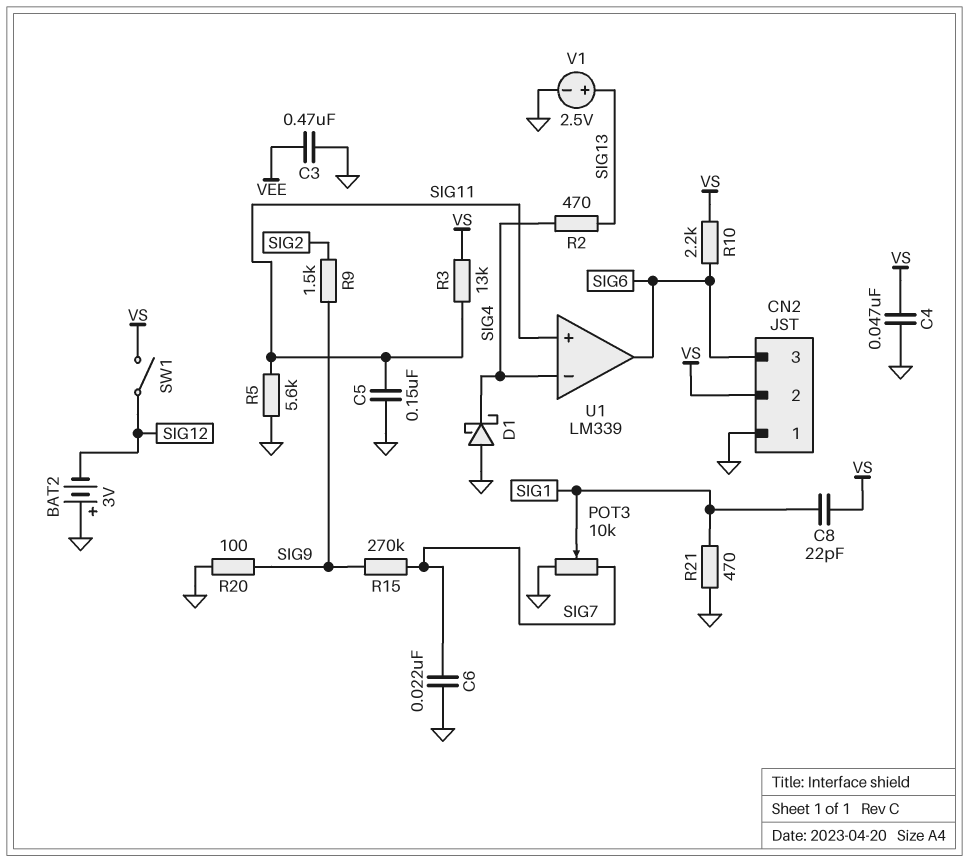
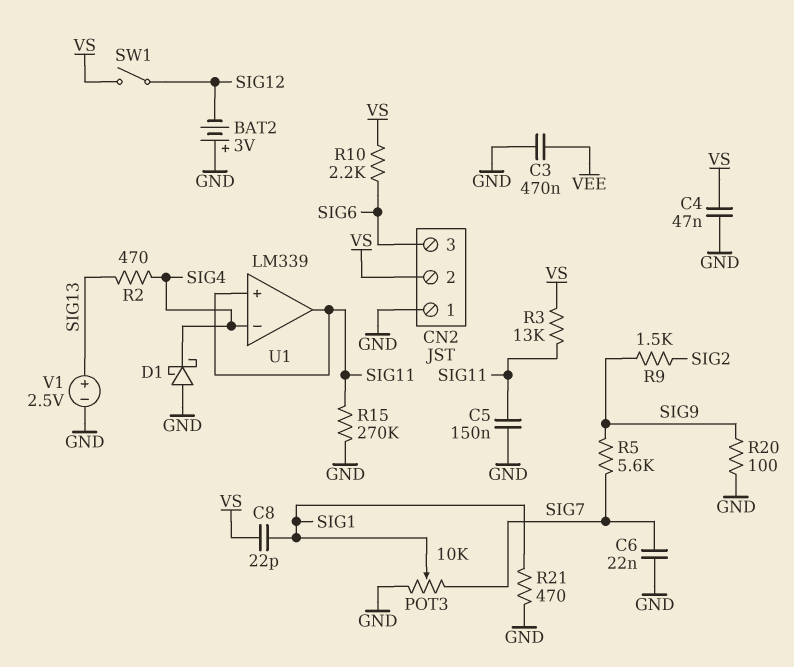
R5: 5.6k (GND, SIG11) -> 5.6k (SIG7, SIG9)
R15: 270k (SIG7, SIG9) -> 270k (GND, SIG11)
U1 pin out: SIG6 -> SIG11

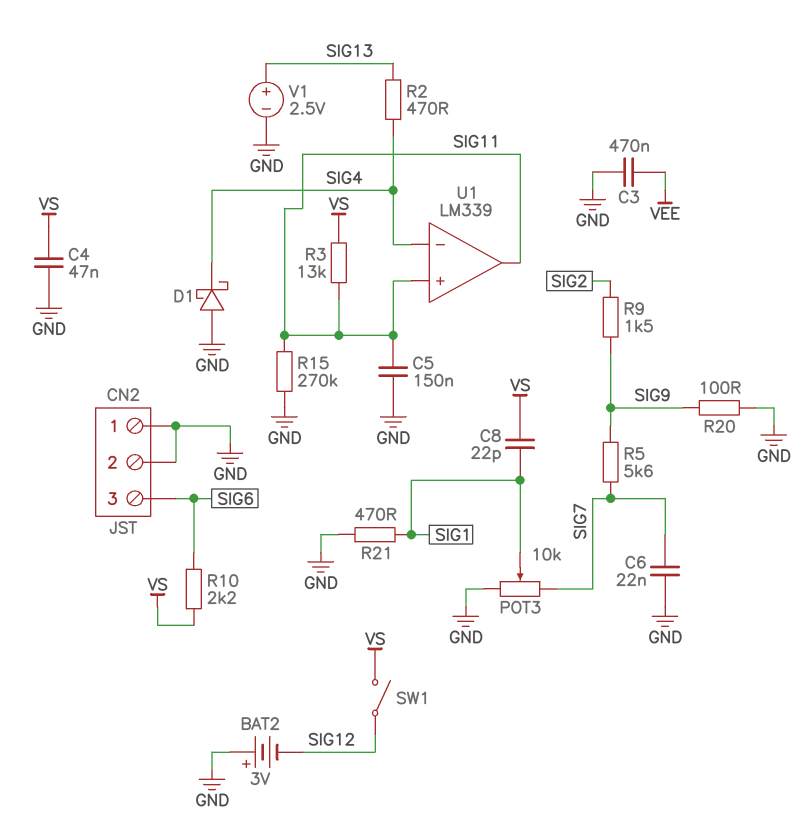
CN2 pin 2: VS -> GND

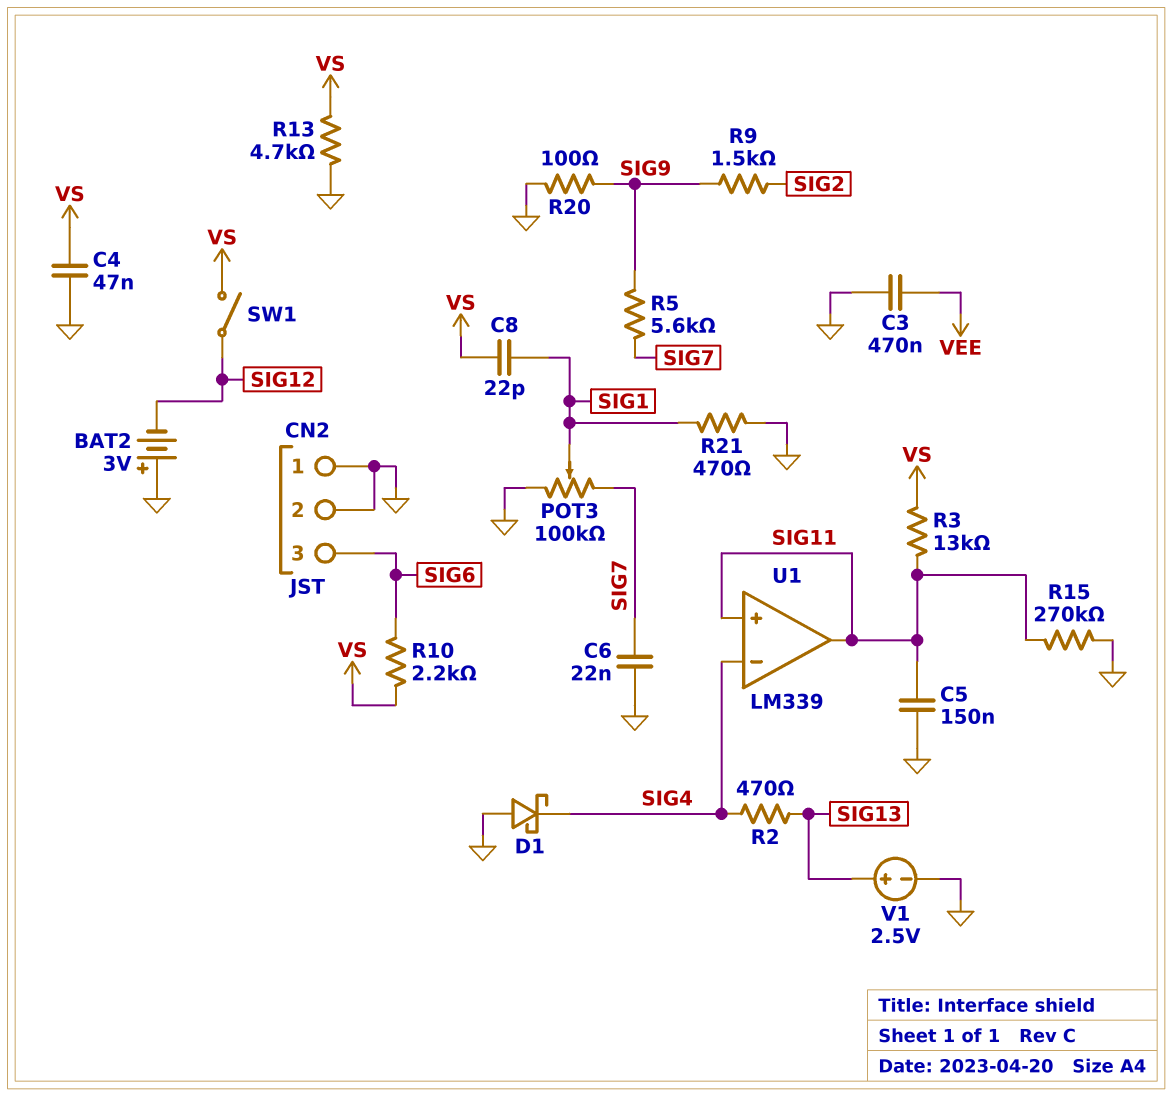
POT3: 10k (GND, SIG7, wiper SIG1) -> 100k (GND, SIG7, wiper SIG1)
R13: none -> 4.7k (GND, VS)

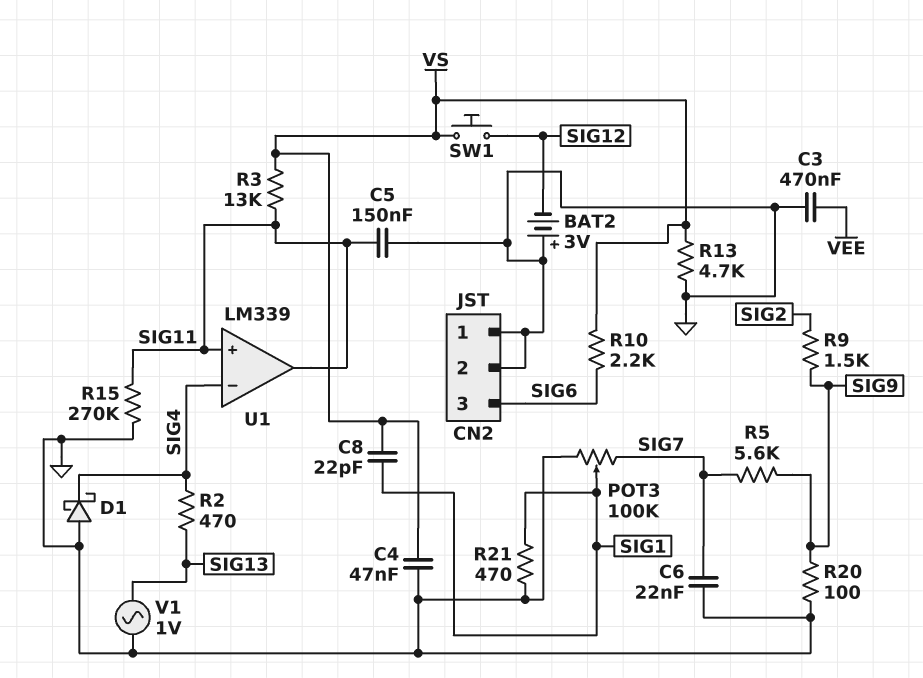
SW1: switch (SIG12, VS) -> button (SIG12, VS)
V1: 2.5V (plus SIG13, minus GND) -> AC 1V (GND, SIG13)

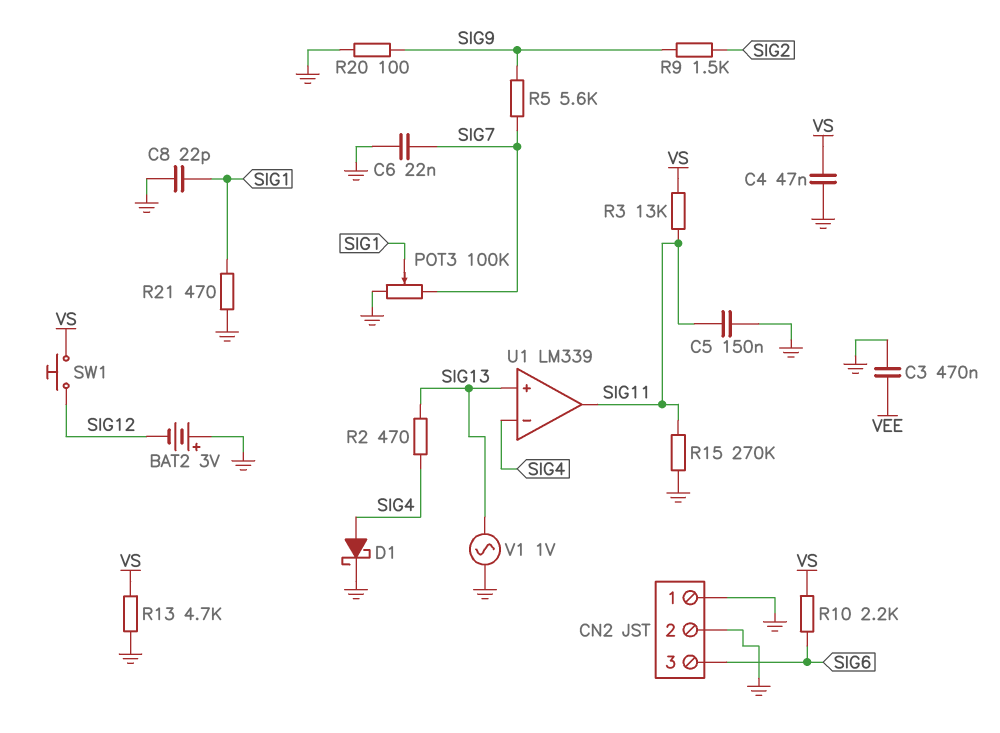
C8: 22pF (SIG1, VS) -> 22pF (GND, SIG1)
D1: schottky (A GND, K SIG4) -> schottky (A SIG4, K GND)
U1 pin in+: SIG11 -> SIG13

